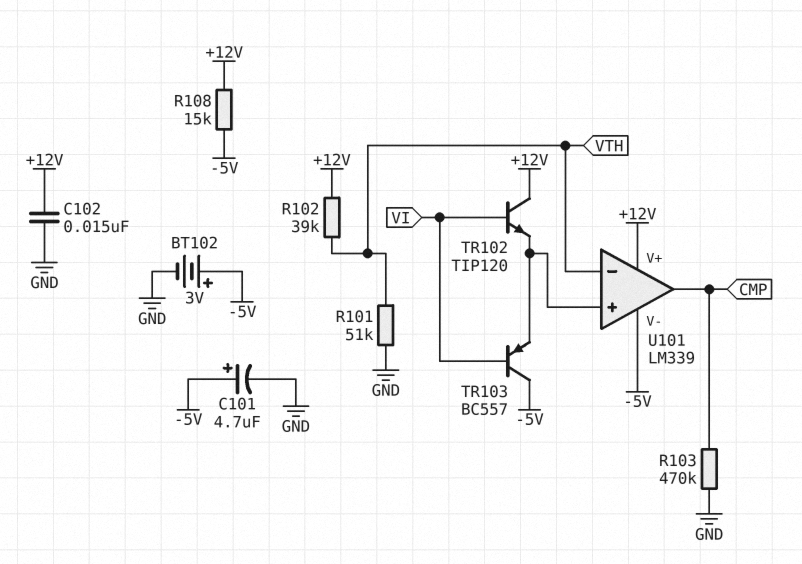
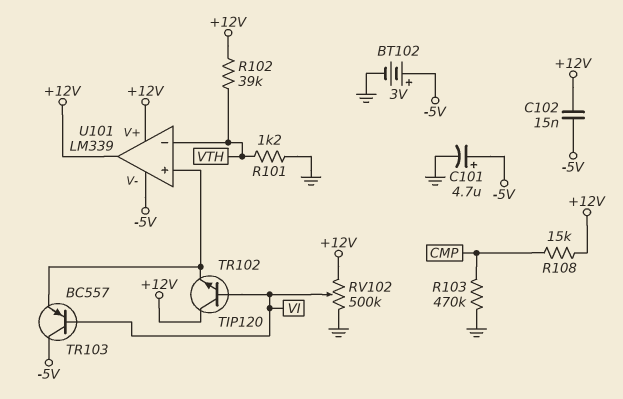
C102: 15nF (+12V, GND) -> 15nF (+12V, -5V)
R101: 51k (GND, VTH) -> 1.2k (GND, VTH)
R108: 15k (+12V, -5V) -> 15k (+12V, CMP)
RV102: none -> 500k (+12V, GND, wiper VI)
U101 pin out: CMP -> +12V

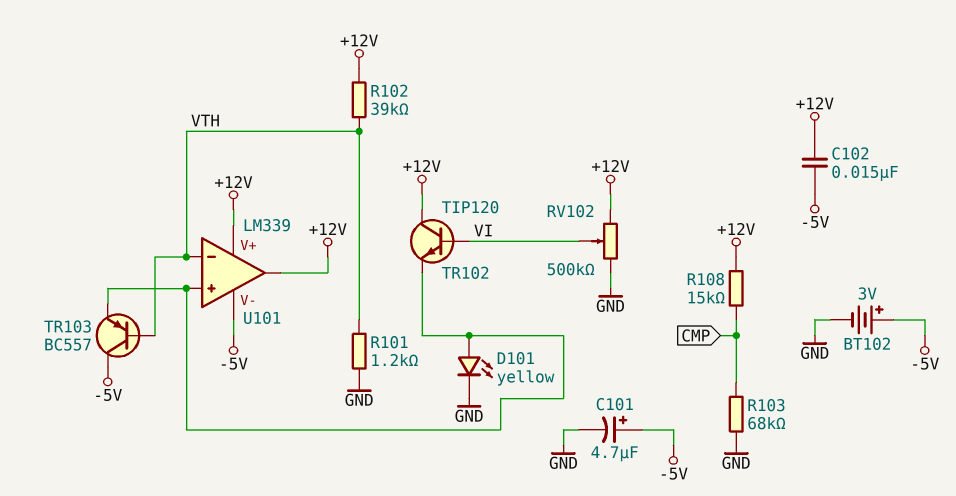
D101: none -> LED yellow (A U101/in+, K GND)
R103: 470k (CMP, GND) -> 68k (CMP, GND)
TR103: PNP BC557 (B VI, C -5V, E U101/in+) -> PNP BC557 (B VTH, C -5V, E U101/in+)

